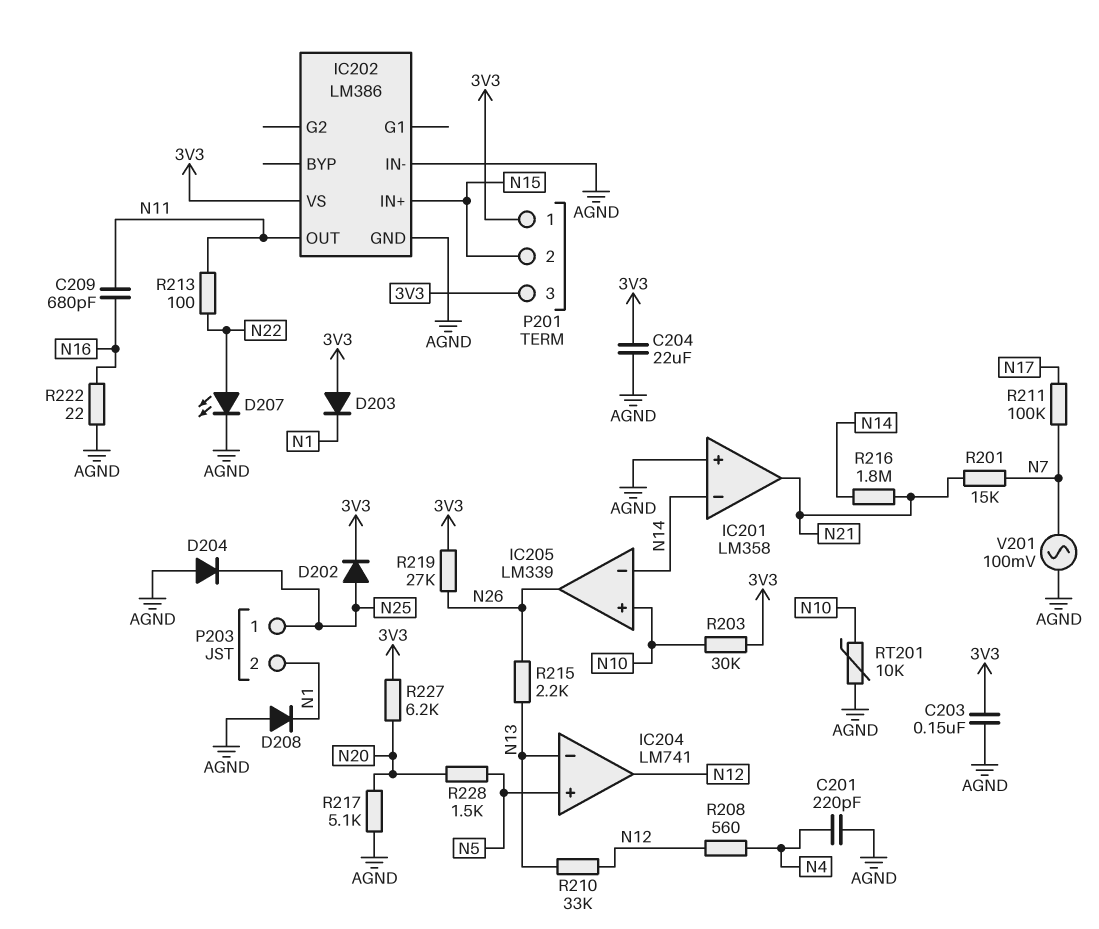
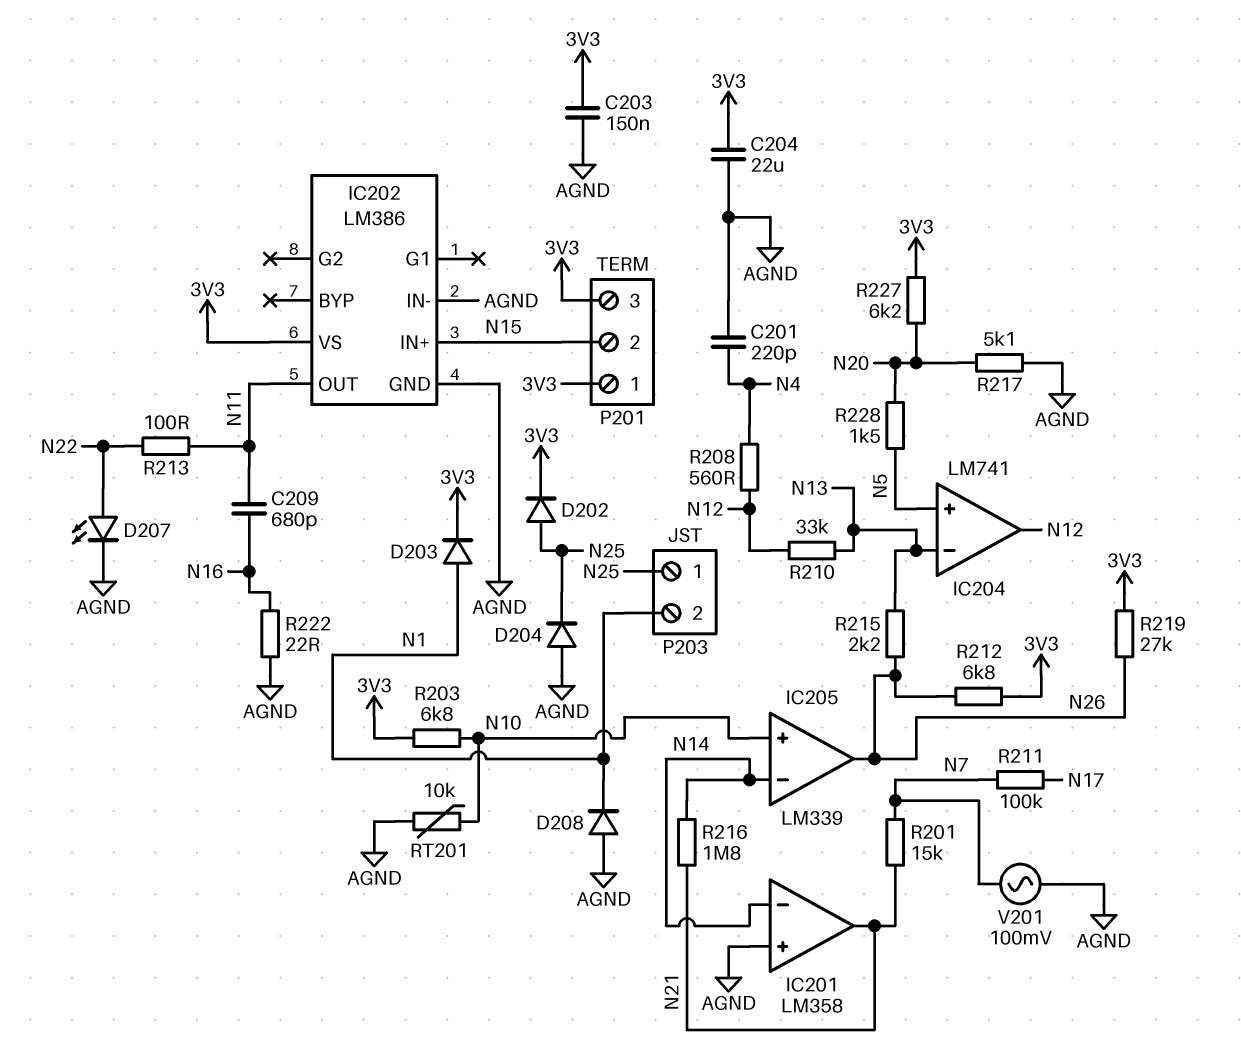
D203: diode (A 3V3, K N1) -> diode (A N1, K 3V3)
R203: 30k (3V3, N10) -> 6.8k (3V3, N10)
R212: none -> 6.8k (3V3, N26)

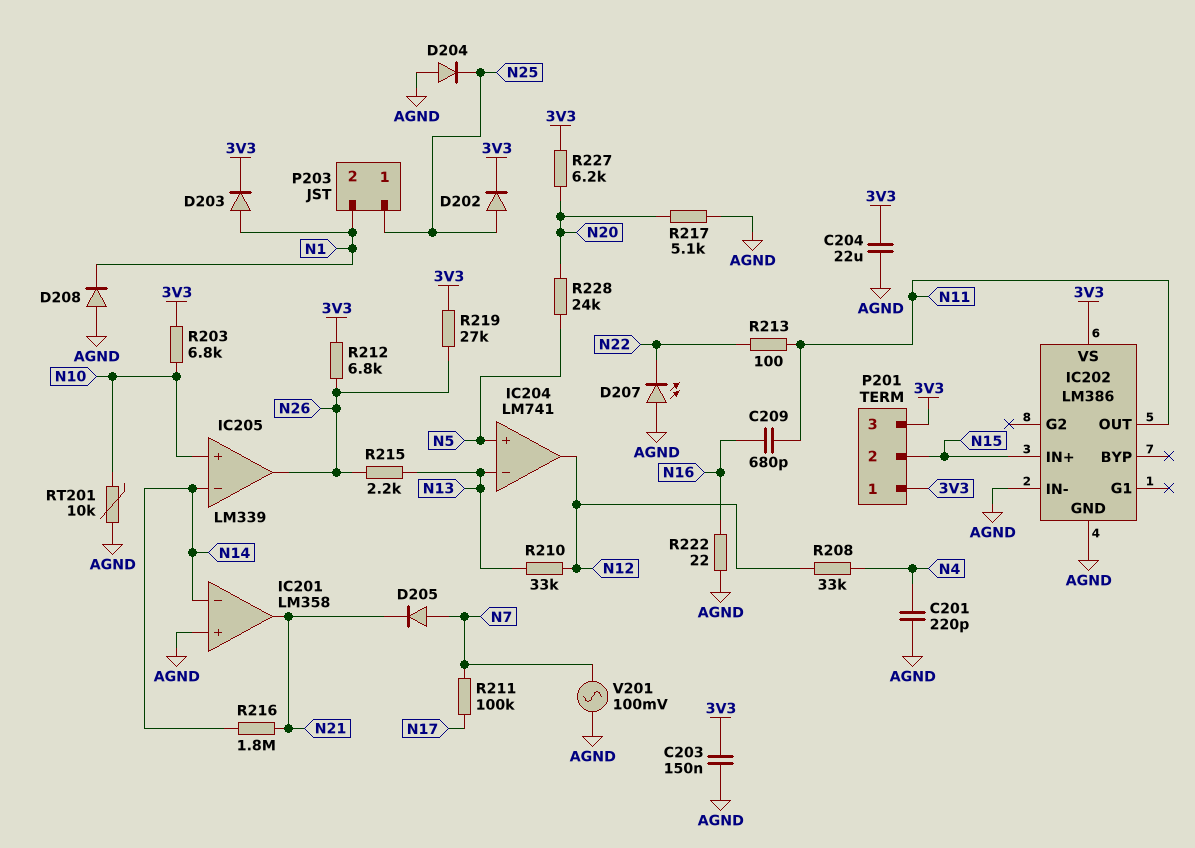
D205: none -> diode (A N7, K N21)
D207: LED (A N22, K AGND) -> LED (A AGND, K N22)
R201: 15k (N7, N21) -> none
R208: 560 (N4, N12) -> 33k (N4, N12)
R228: 1.5k (N5, N20) -> 24k (N5, N20)

